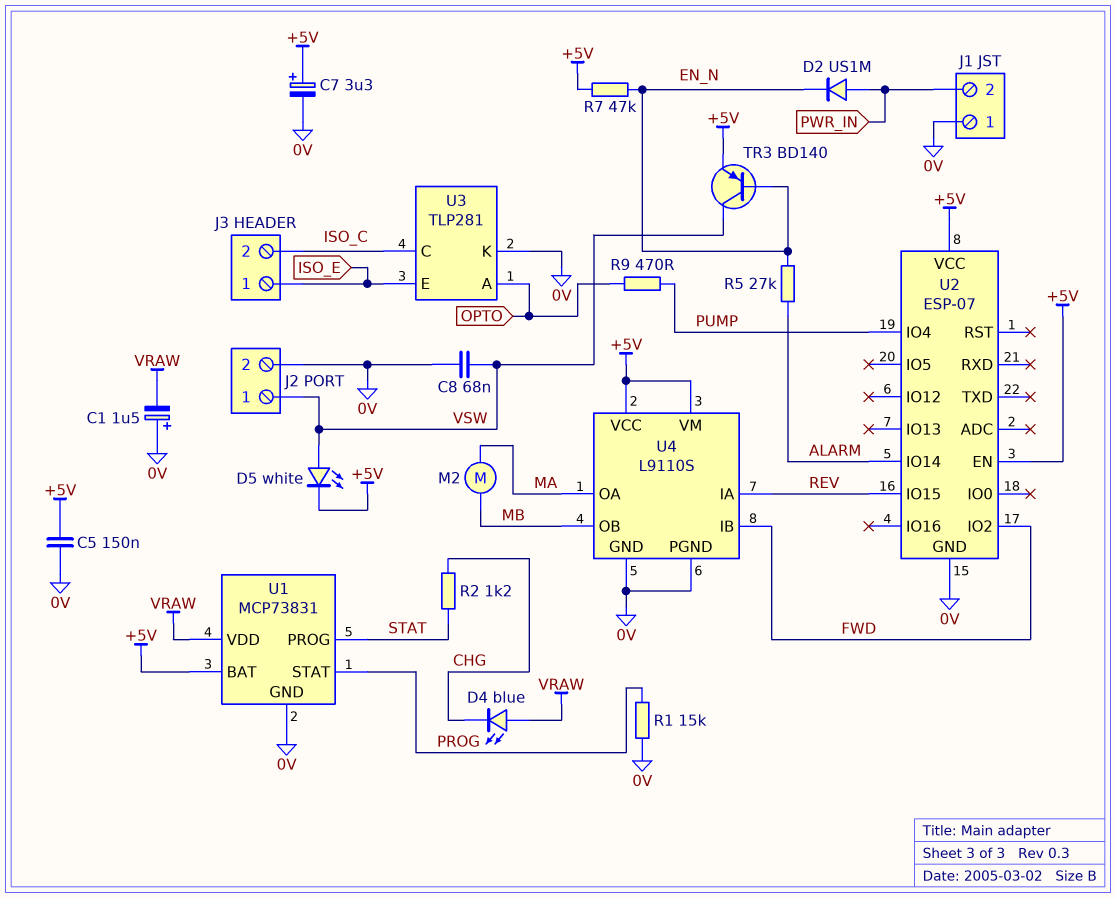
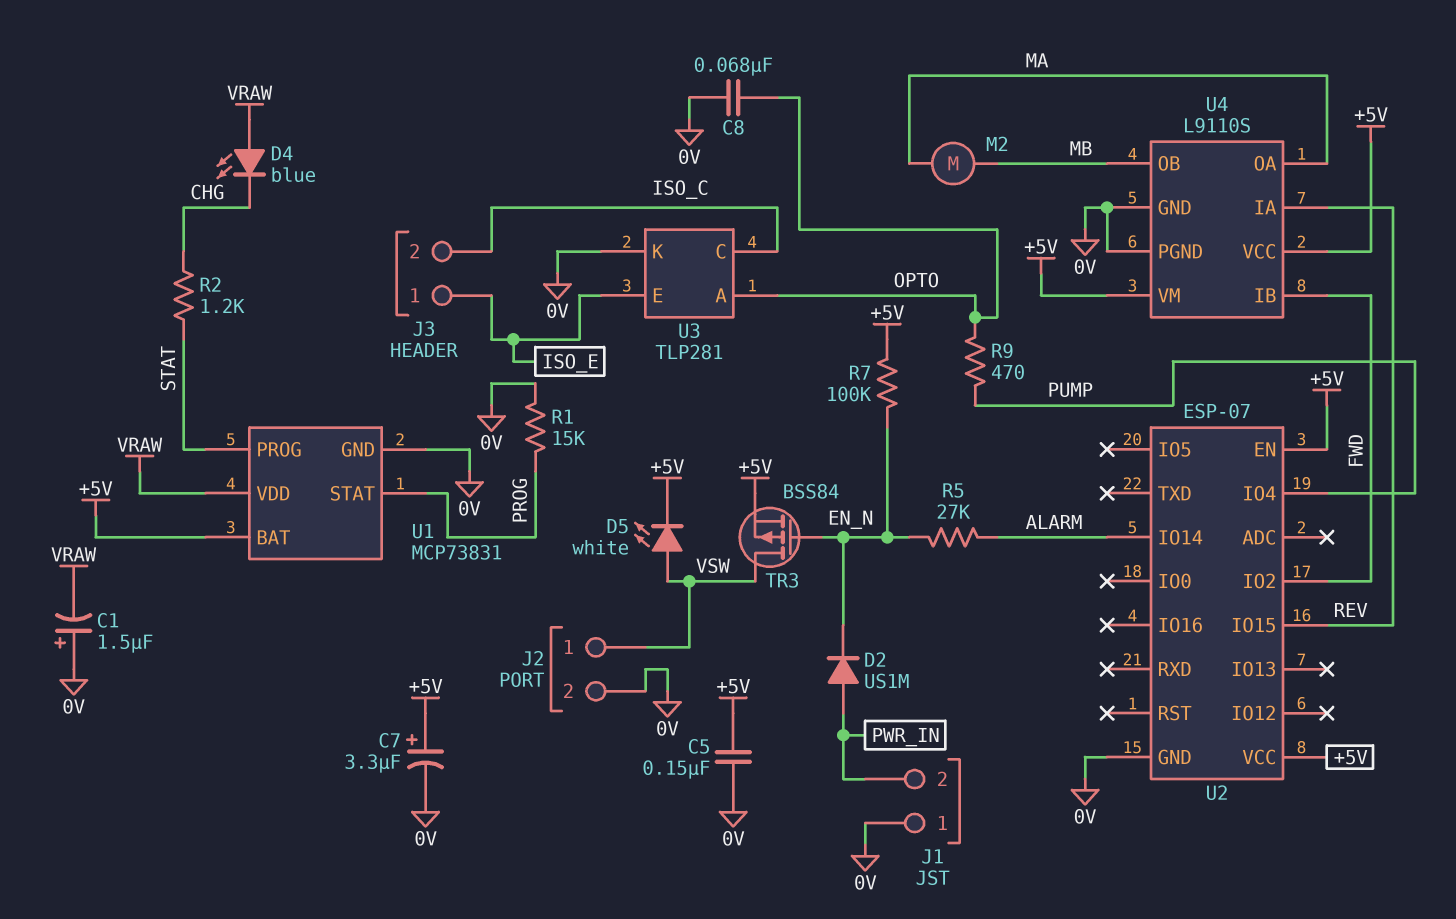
C8: 68nF (0V, VSW) -> 68nF (0V, OPTO)
R7: 47k (+5V, EN_N) -> 100k (+5V, EN_N)
TR3: PNP BD140 (B EN_N, C VSW, E +5V) -> PMOS BSS84 (G EN_N, D VSW, S +5V)

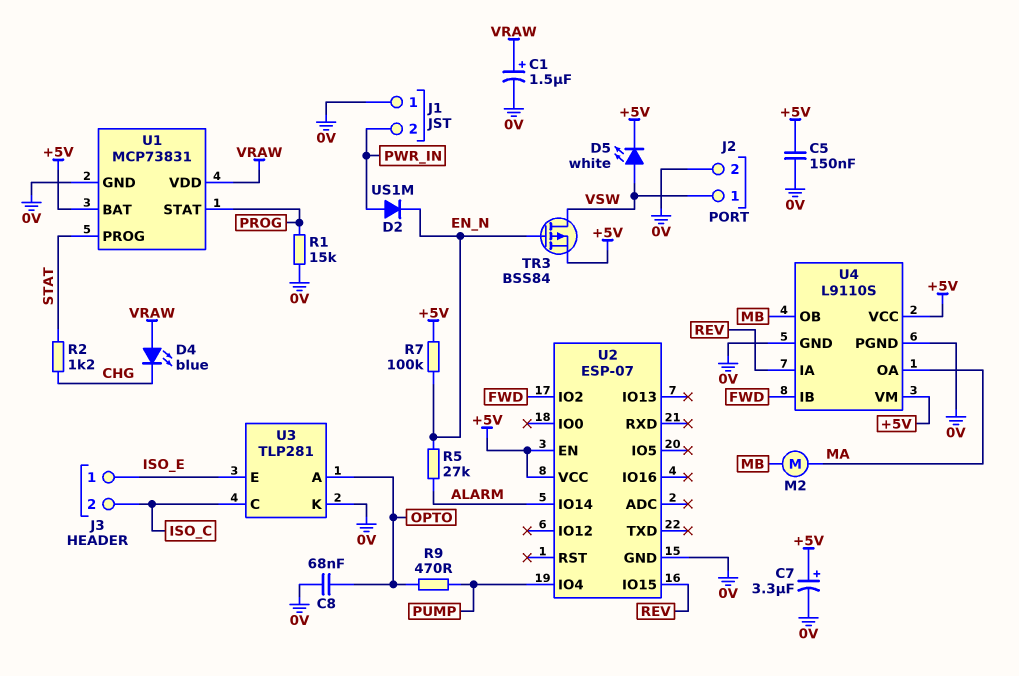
C1: 1.5uF (plus 0V, minus VRAW) -> 1.5uF (plus VRAW, minus 0V)

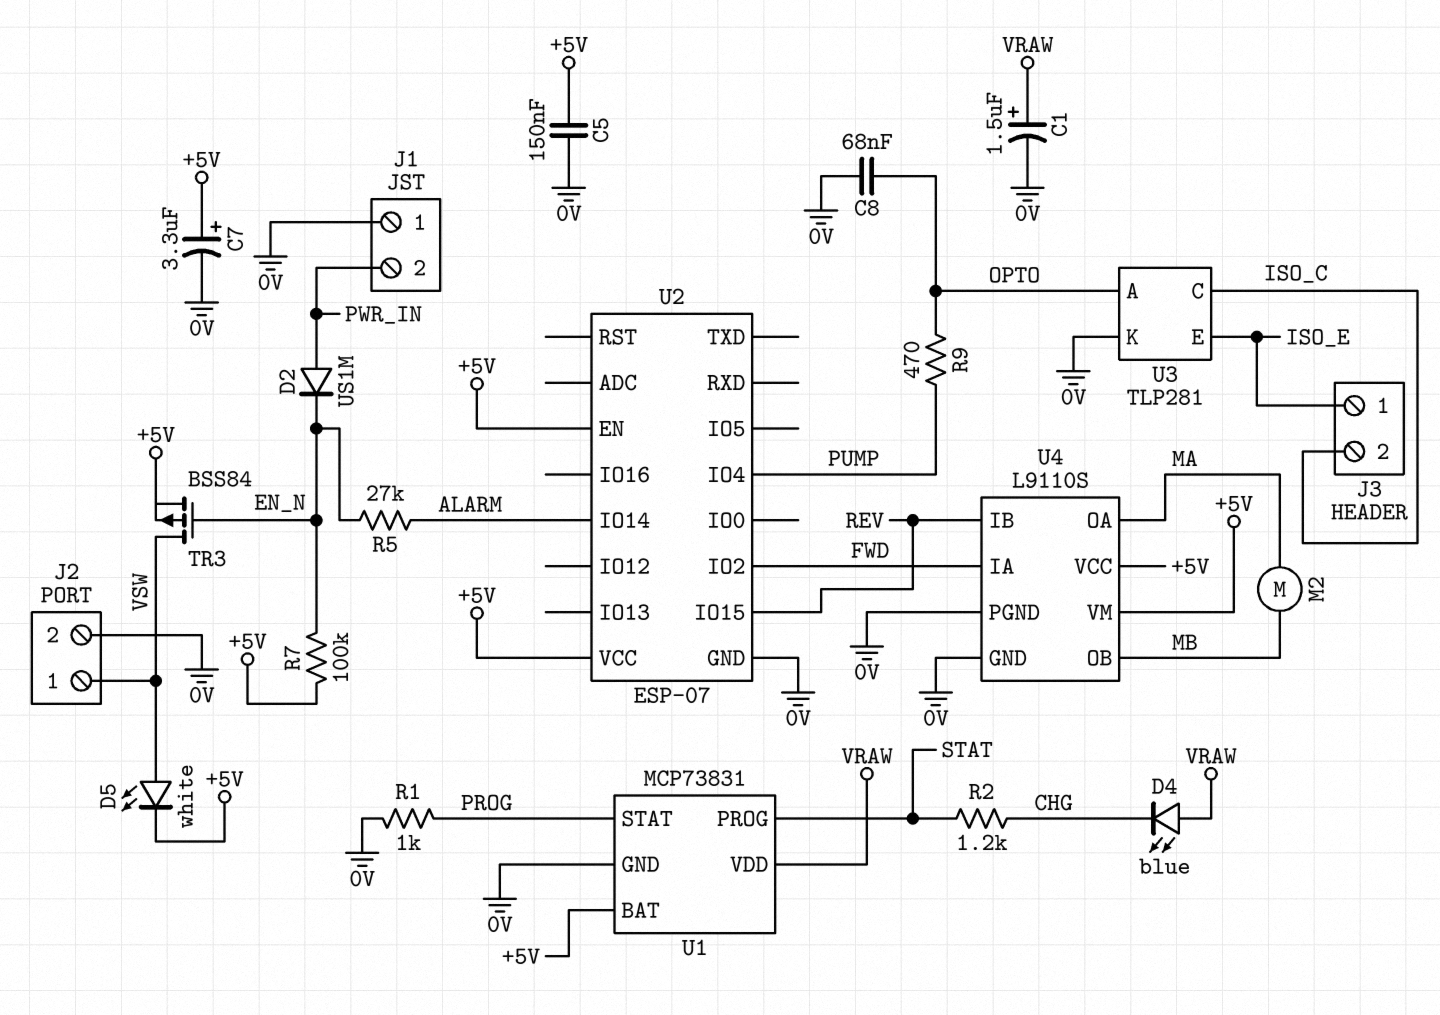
R1: 15k (0V, PROG) -> 1k (0V, PROG)
U4 pin IA: REV -> FWD
U4 pin IB: FWD -> REV

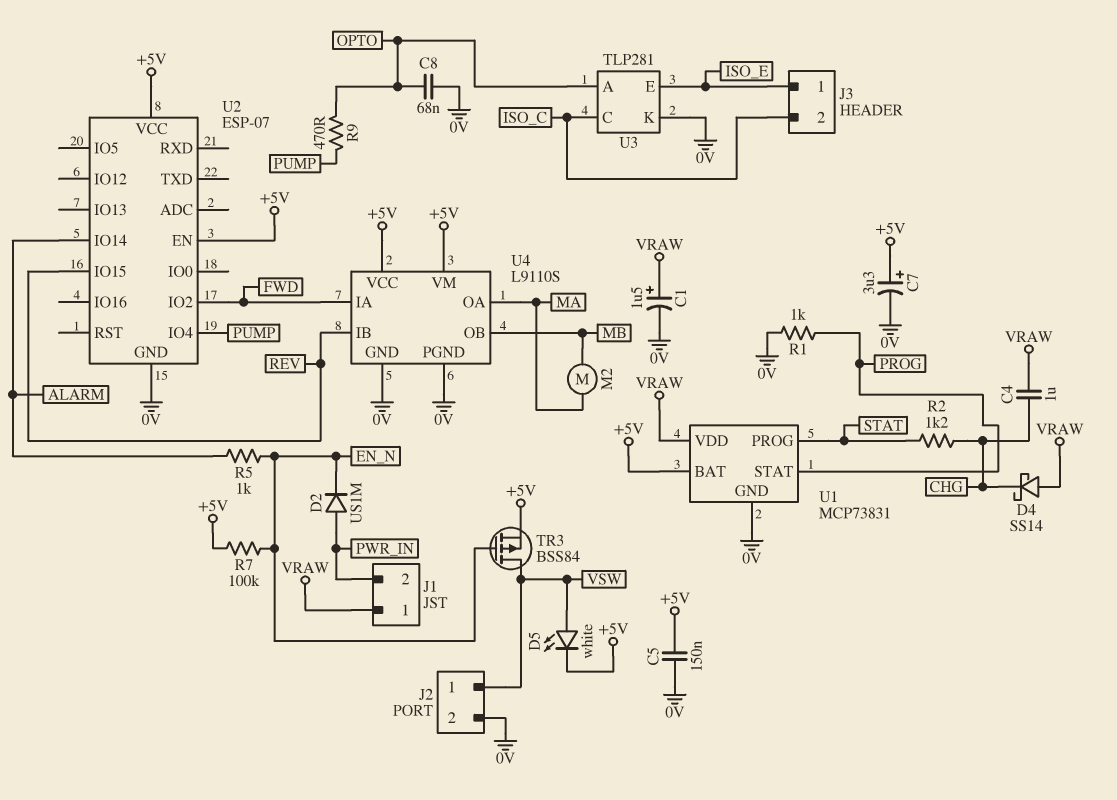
C4: none -> 1uF (CHG, VRAW)
D4: LED blue (A VRAW, K CHG) -> schottky SS14 (A VRAW, K CHG)
J1 pin 1: 0V -> VRAW
R5: 27k (ALARM, EN_N) -> 1k (ALARM, EN_N)

